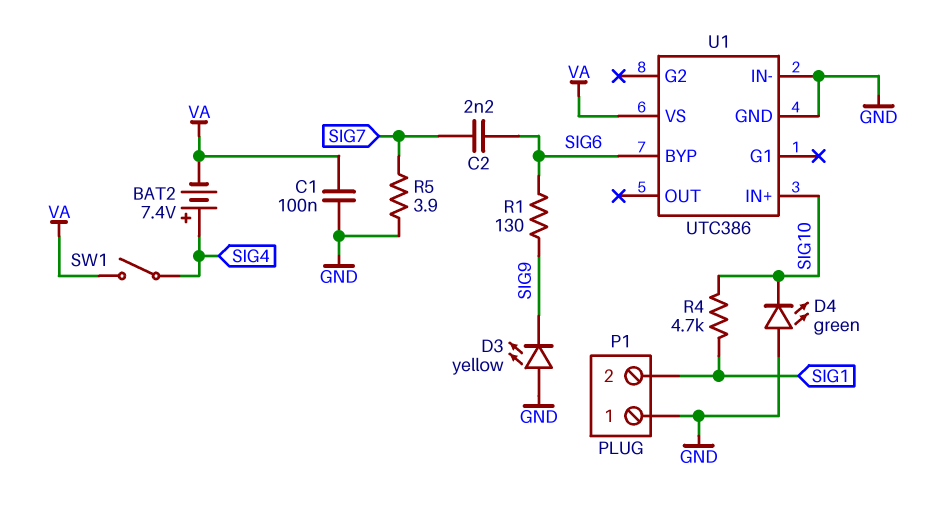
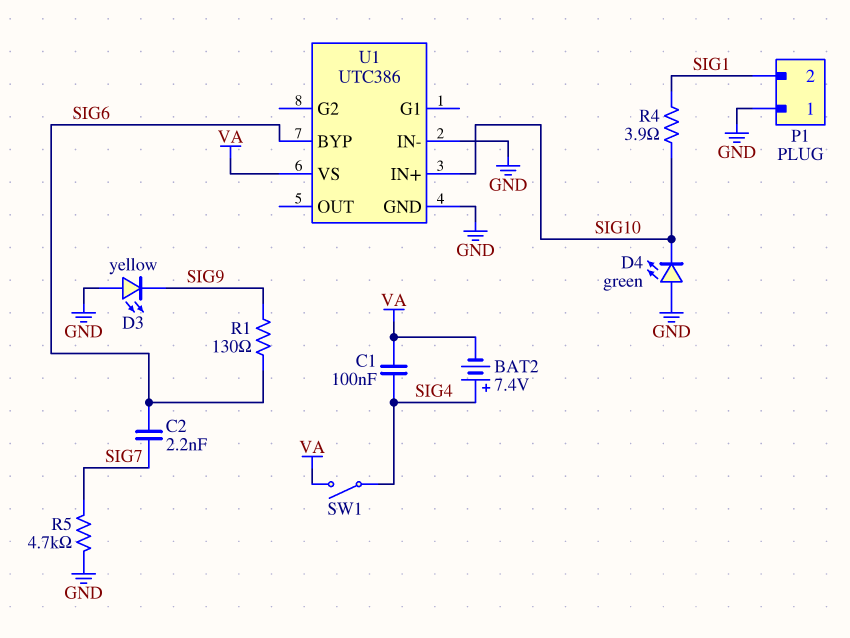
C1: 100nF (GND, VA) -> 100nF (SIG4, VA)
R4: 4.7k (SIG1, SIG10) -> 3.9 (SIG1, SIG10)
R5: 3.9 (GND, SIG7) -> 4.7k (GND, SIG7)

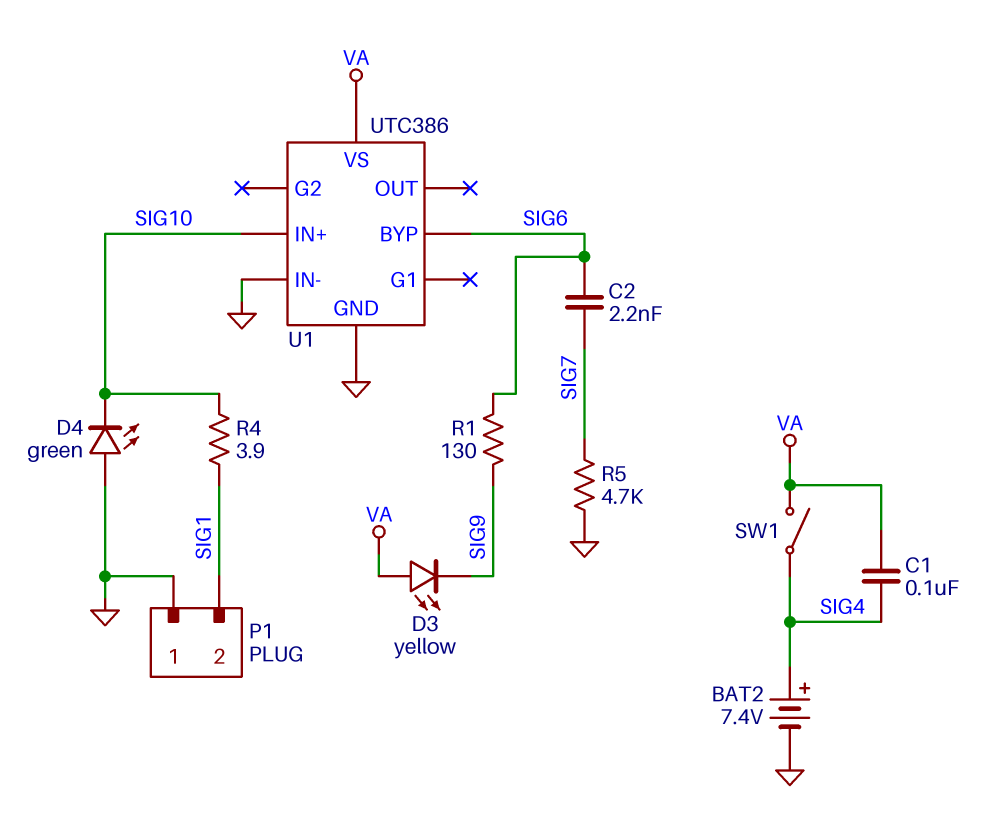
BAT2: 7.4V (plus SIG4, minus VA) -> 7.4V (plus SIG4, minus GND)
D3: LED yellow (A GND, K SIG9) -> LED yellow (A VA, K SIG9)

